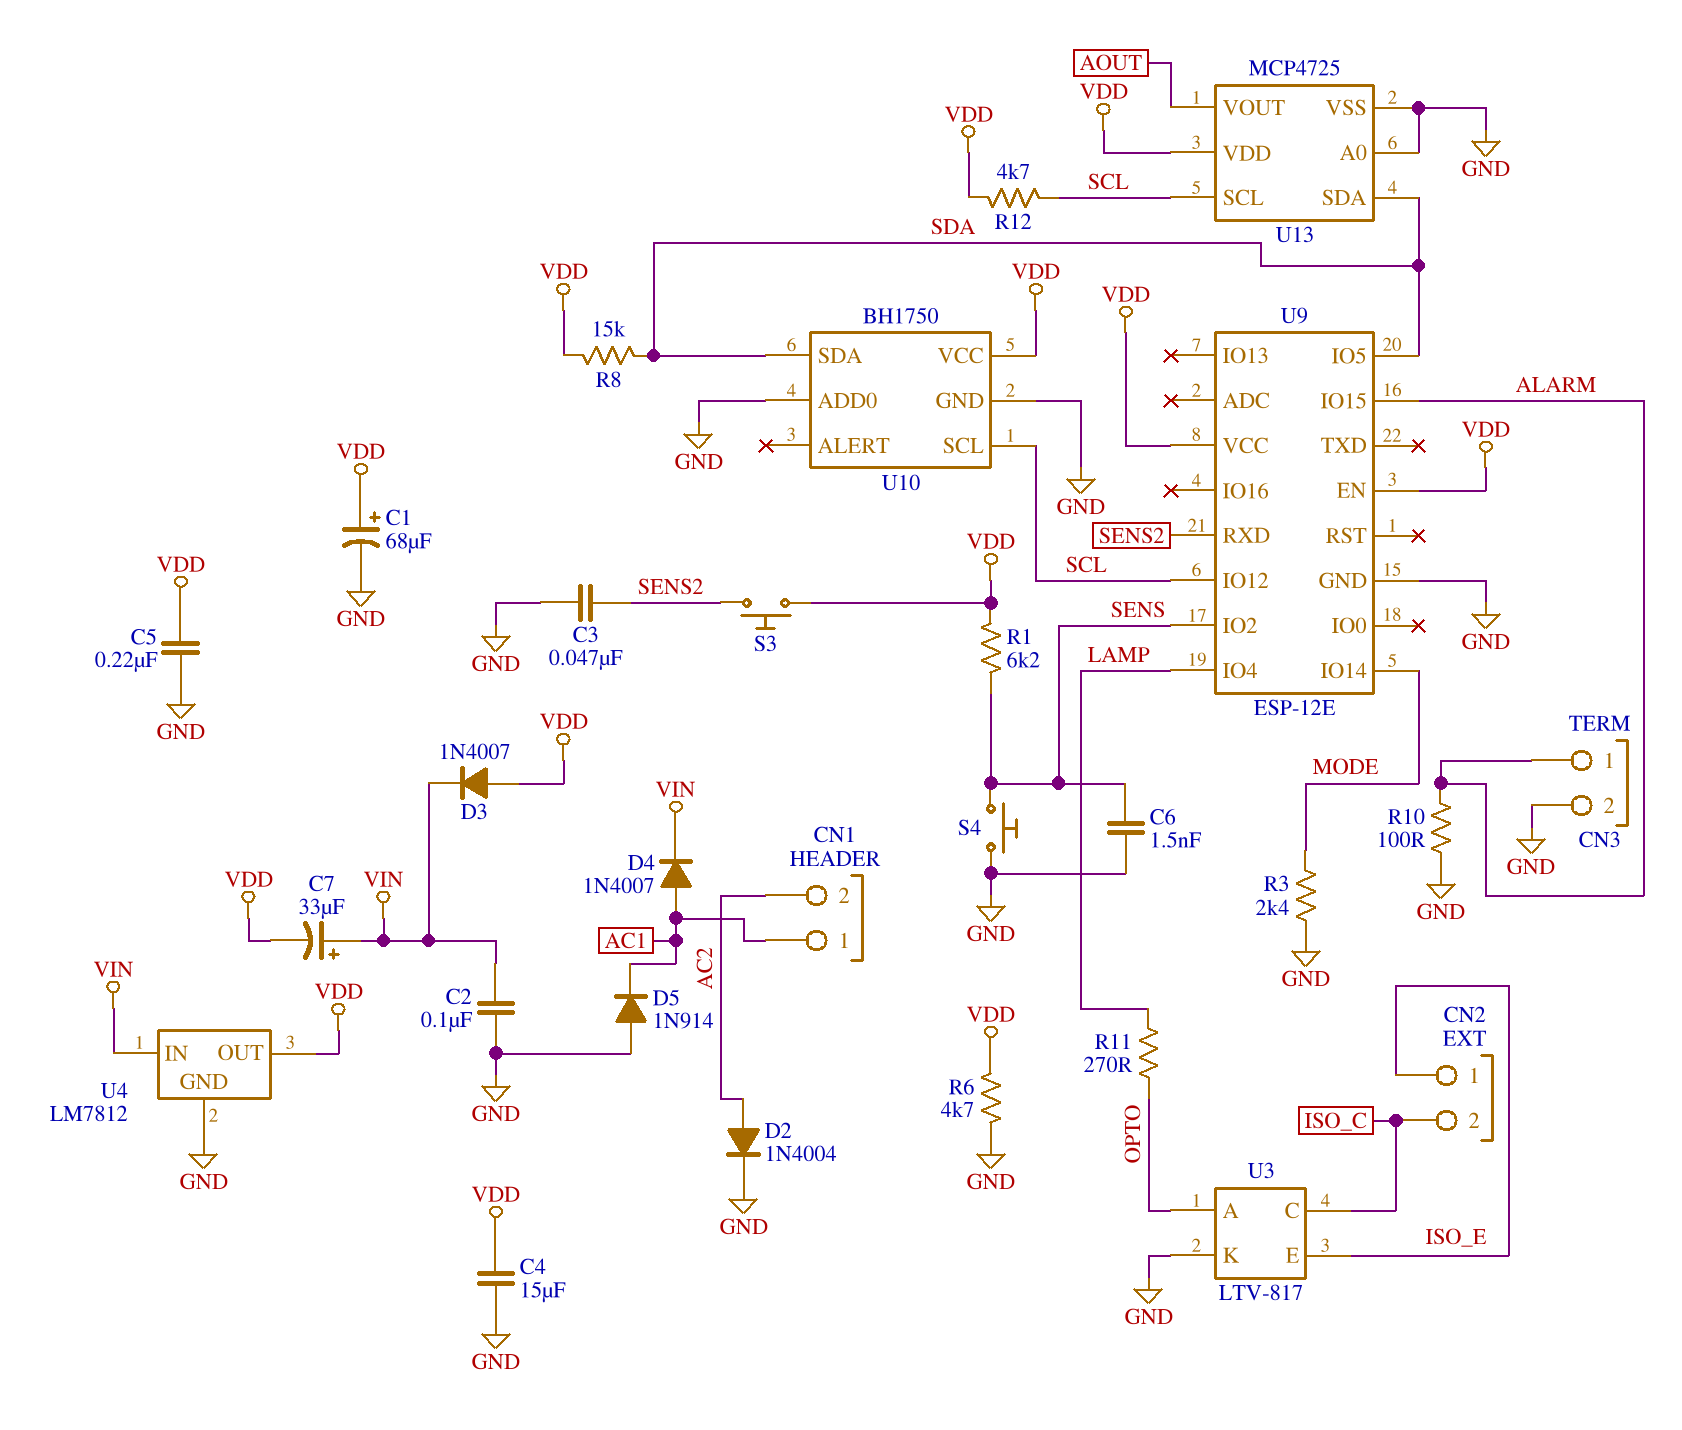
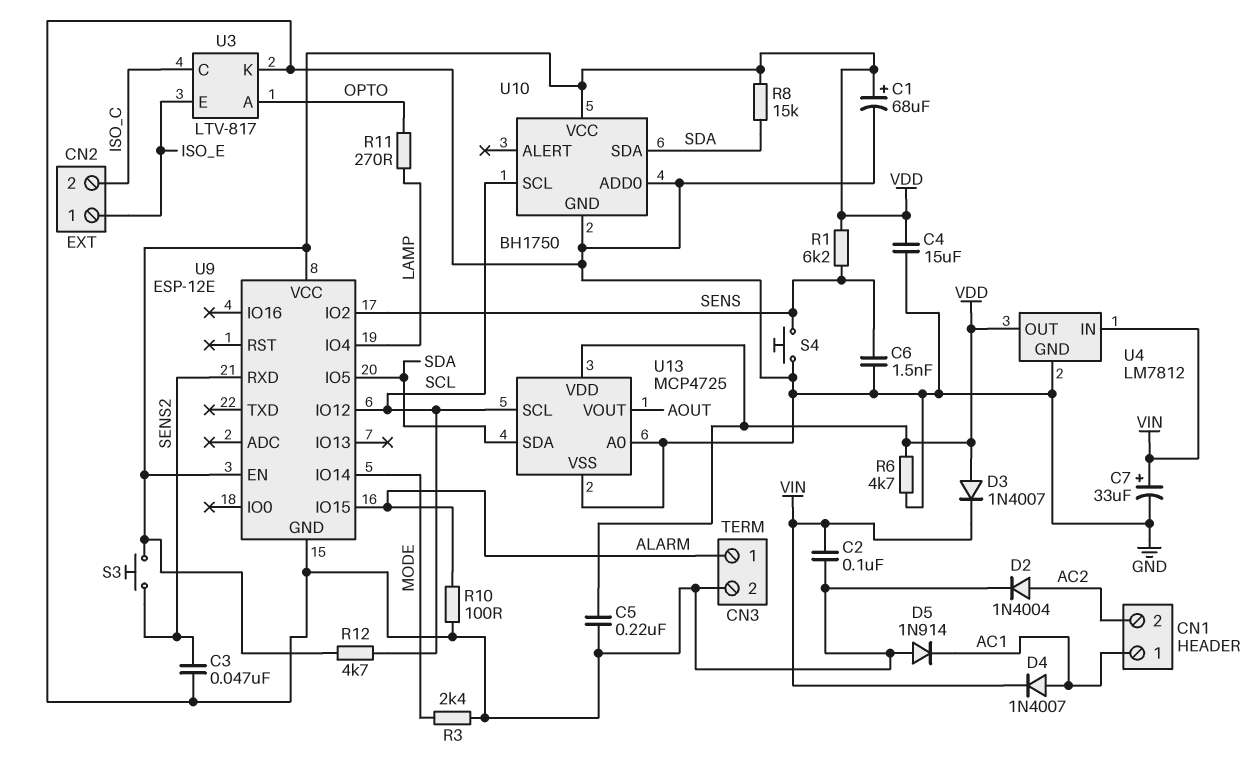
C7: 33uF (plus VIN, minus VDD) -> 33uF (plus VIN, minus GND)

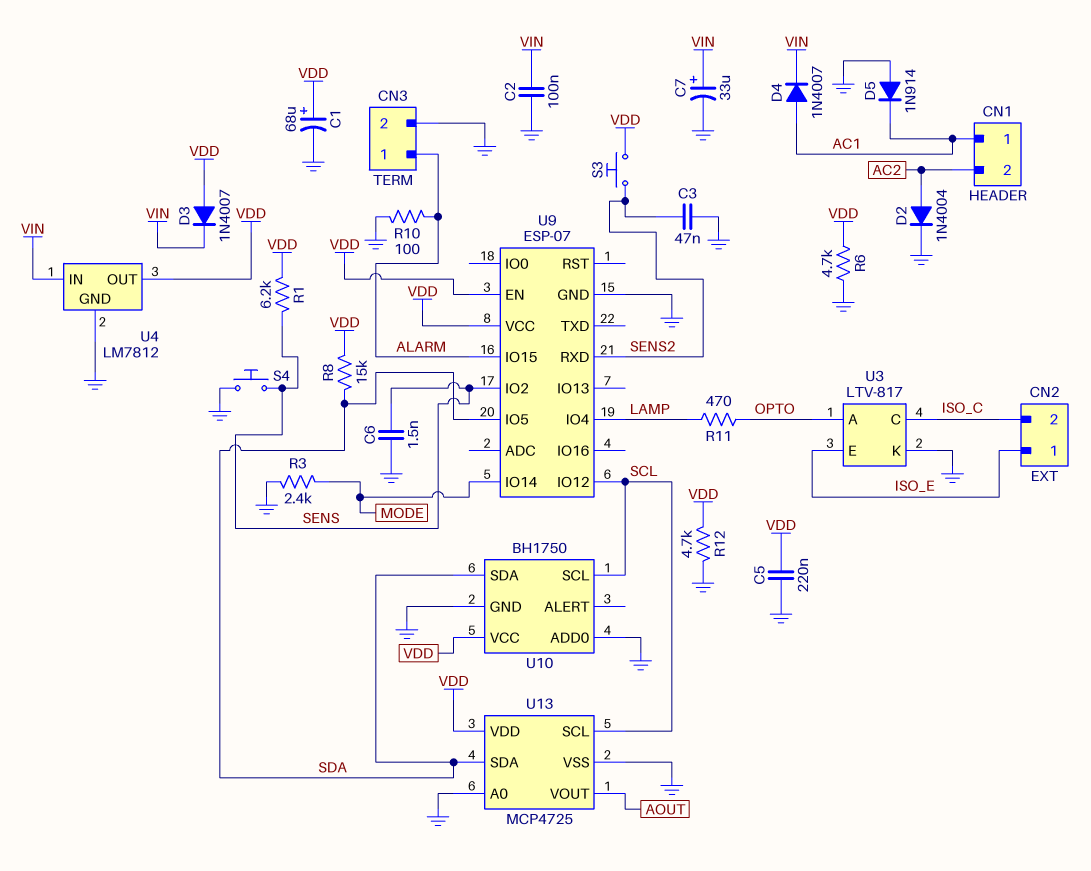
C4: 15uF (GND, VDD) -> none
R11: 270 (LAMP, OPTO) -> 470 (LAMP, OPTO)
R12: 4.7k (SCL, VDD) -> 4.7k (GND, VDD)
U9: ESP-12E -> ESP-07

